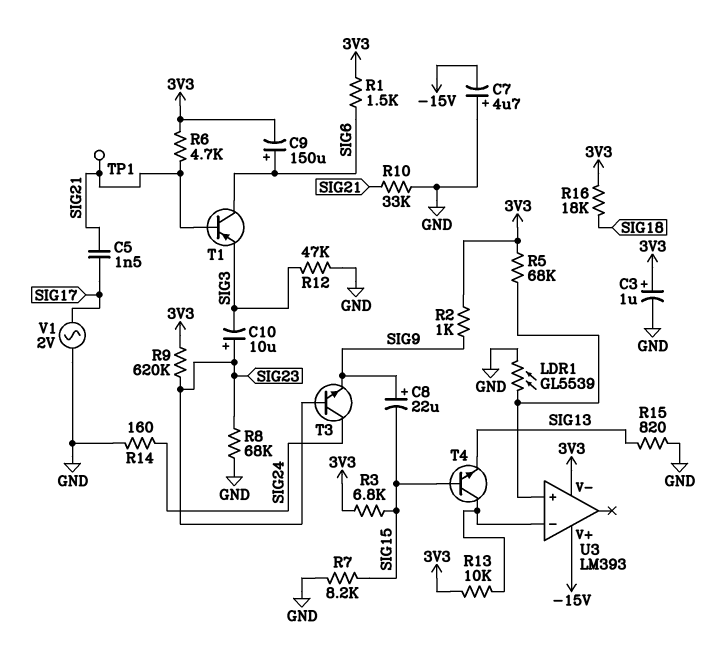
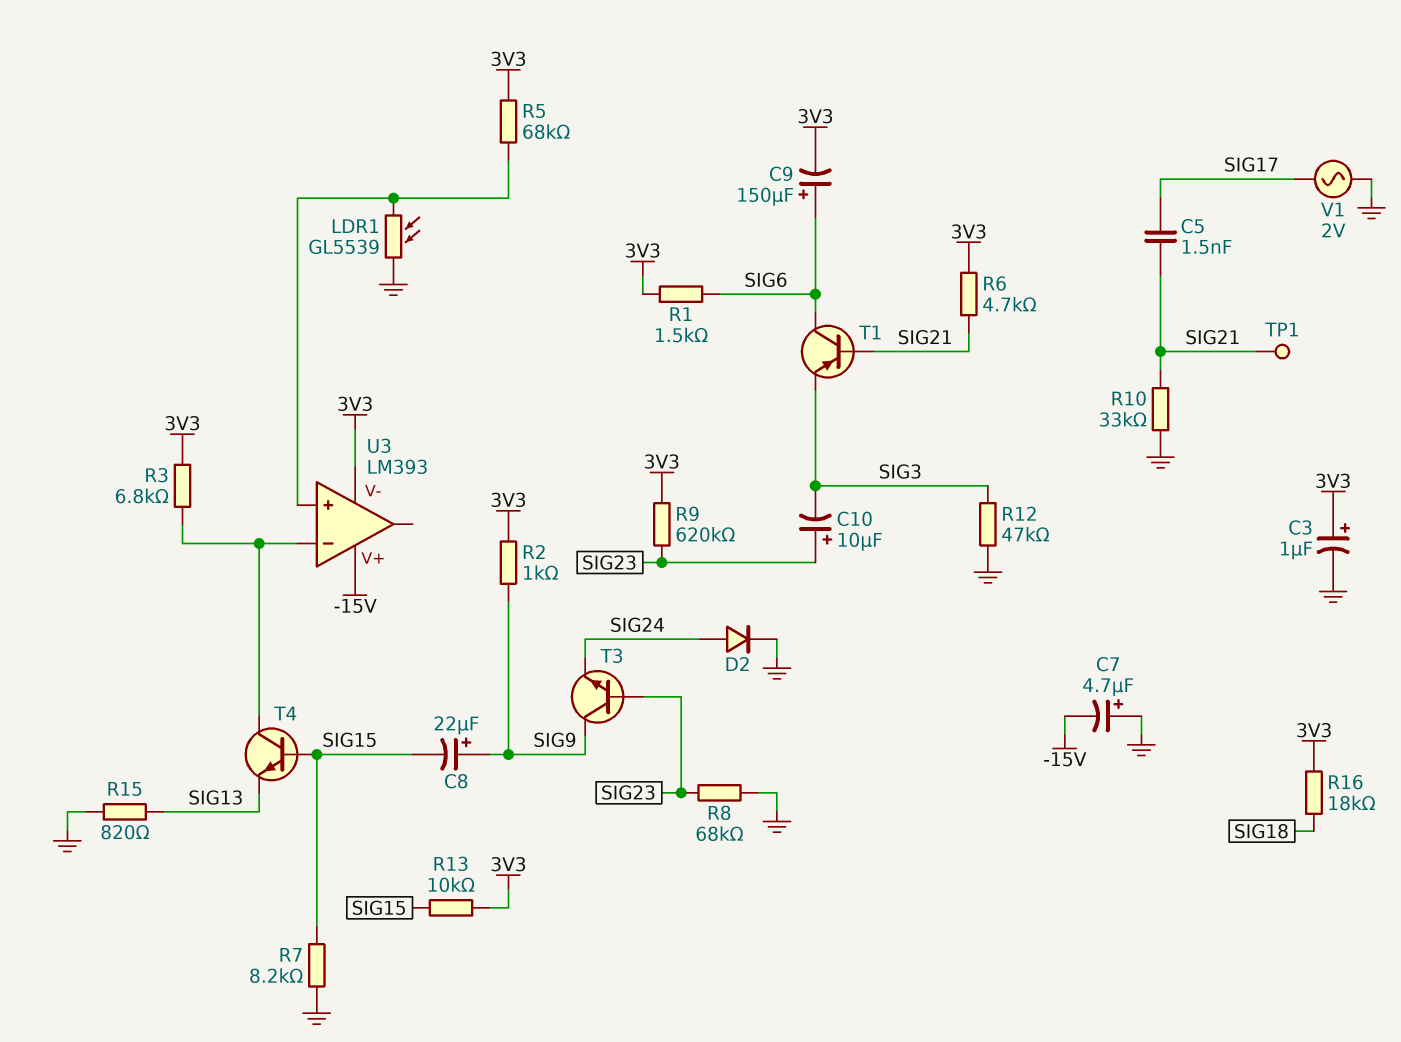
D2: none -> diode (A SIG24, K GND)
R3: 6.8k (3V3, SIG15) -> 6.8k (3V3, U3/in-)
R13: 10k (3V3, U3/in-) -> 10k (3V3, SIG15)
R14: 160 (GND, SIG24) -> none
T3: NPN (B SIG23, C SIG24, E SIG9) -> NPN (B SIG23, C SIG9, E SIG24)

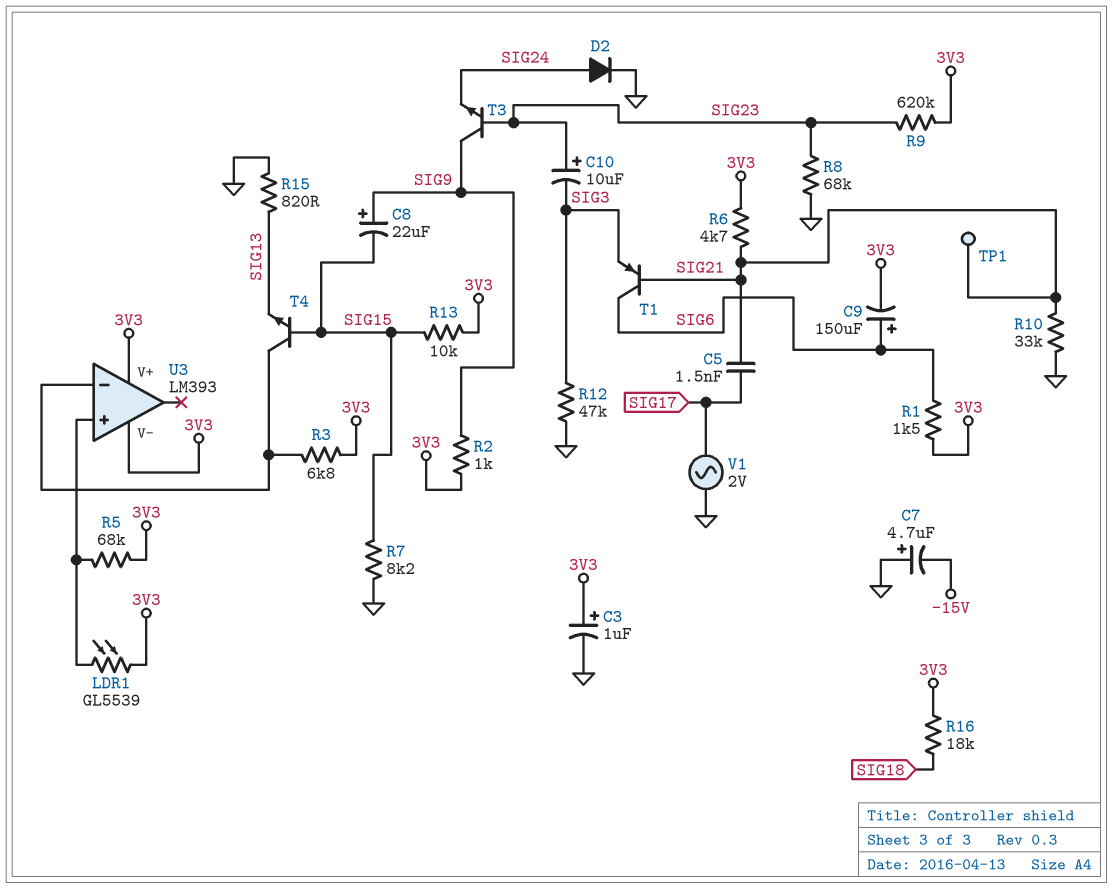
LDR1: GL5539 (GND, U3/in+) -> GL5539 (3V3, U3/in+)
U3 pin V+: -15V -> 3V3

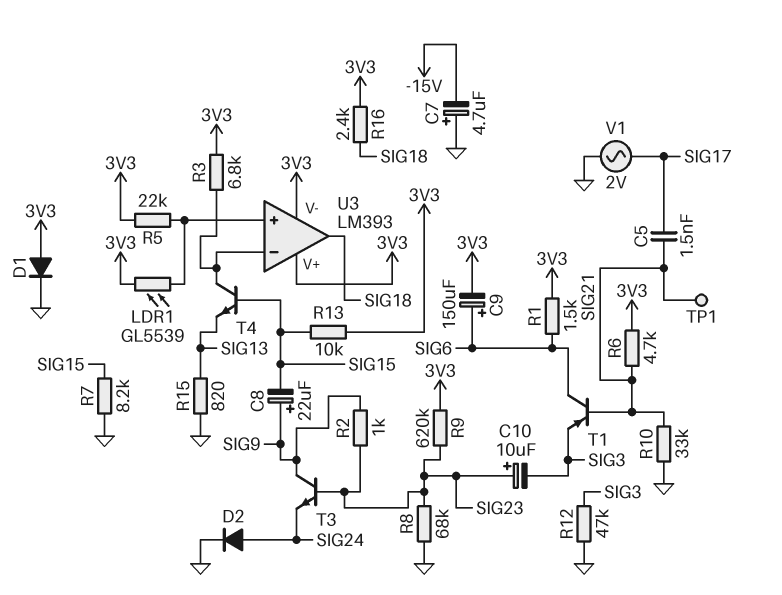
C3: 1uF (plus 3V3, minus GND) -> none
D1: none -> diode (A 3V3, K GND)
R2: 1k (3V3, SIG9) -> 1k (SIG9, SIG23)
R5: 68k (3V3, U3/in+) -> 22k (3V3, U3/in+)
R16: 18k (3V3, SIG18) -> 2.4k (3V3, SIG18)
U3 pin out: none -> SIG18

